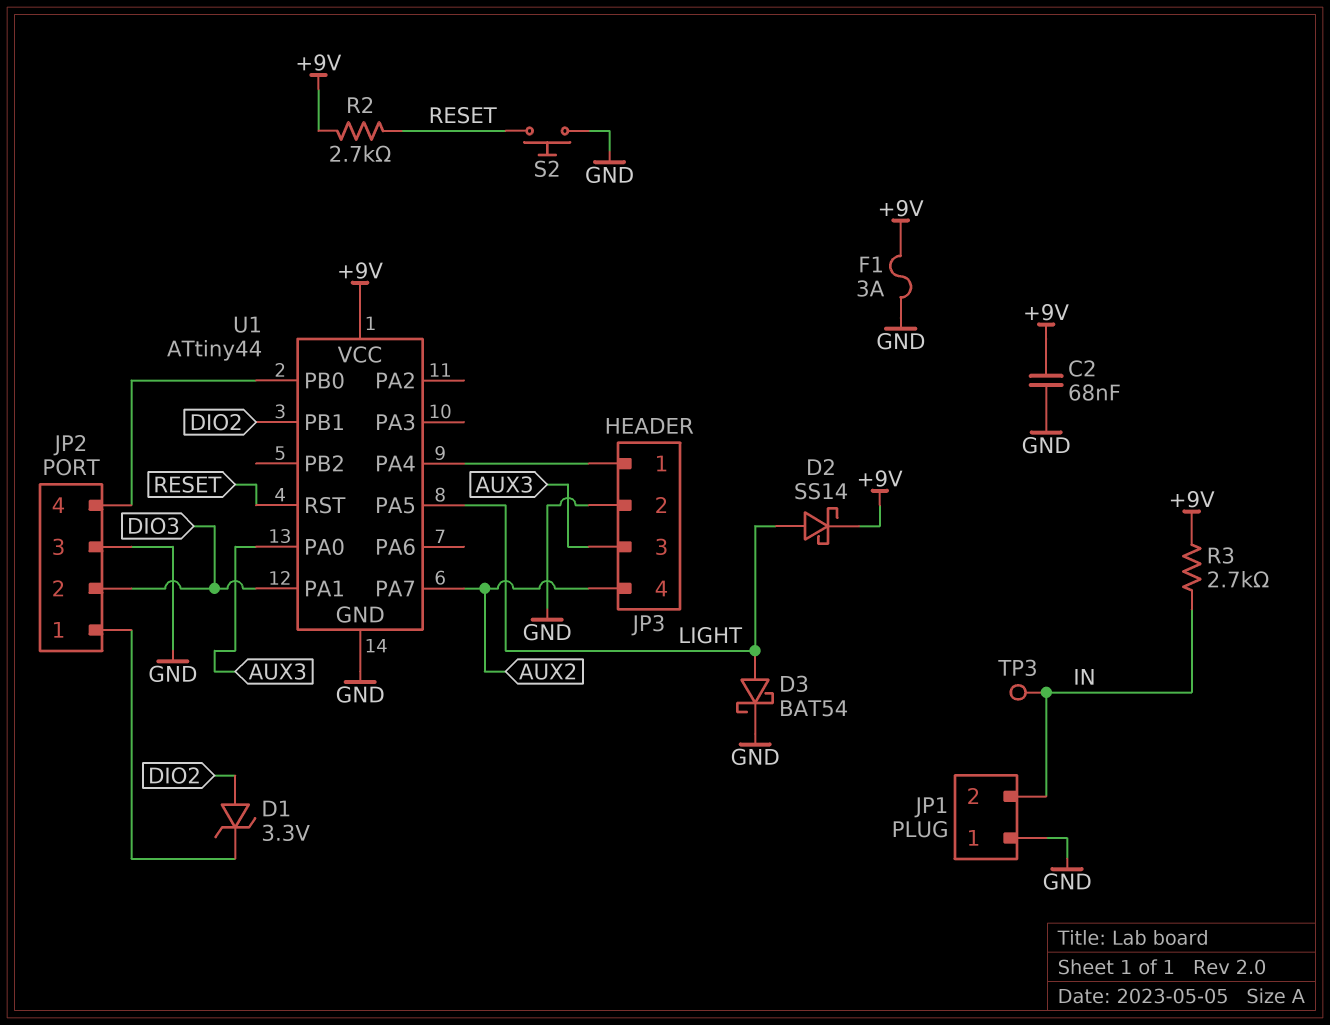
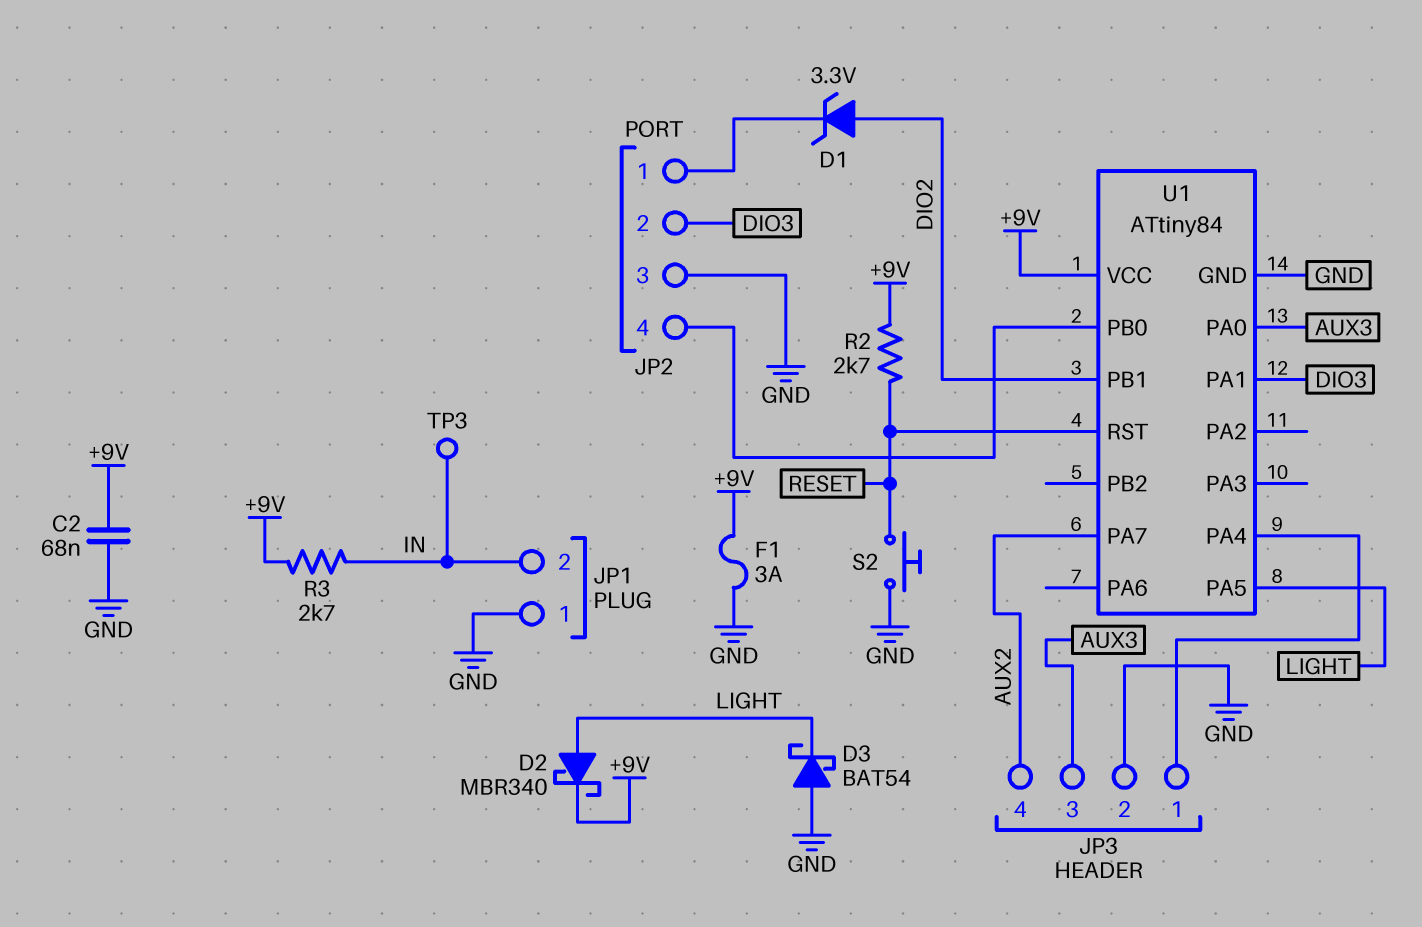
D2: schottky SS14 (A LIGHT, K +9V) -> schottky MBR340 (A LIGHT, K +9V)
D3: schottky BAT54 (A LIGHT, K GND) -> schottky BAT54 (A GND, K LIGHT)
U1: ATtiny44 -> ATtiny84

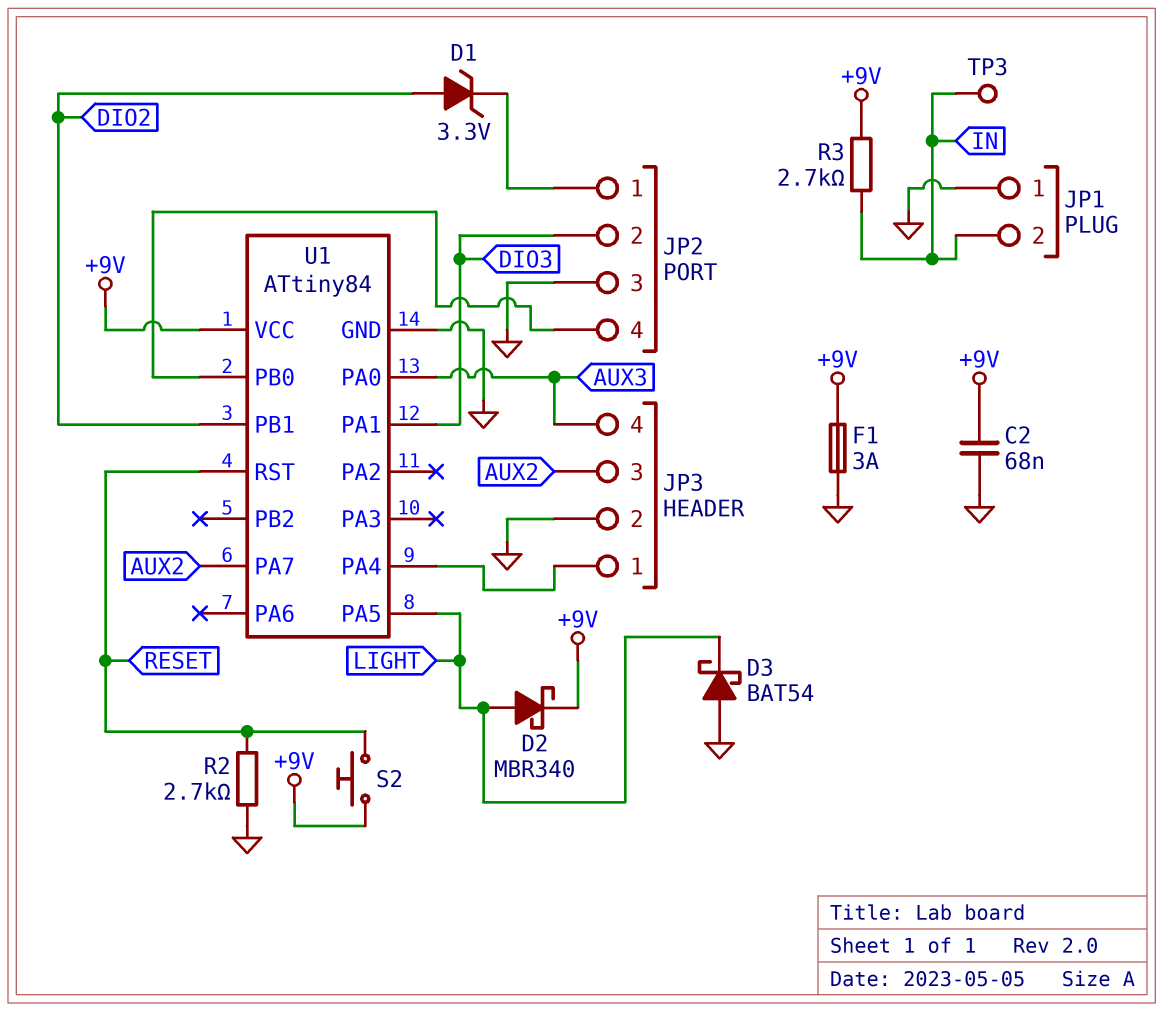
JP3 pin 3: AUX3 -> AUX2
JP3 pin 4: AUX2 -> AUX3
R2: 2.7k (+9V, RESET) -> 2.7k (GND, RESET)
S2: button (GND, RESET) -> button (+9V, RESET)

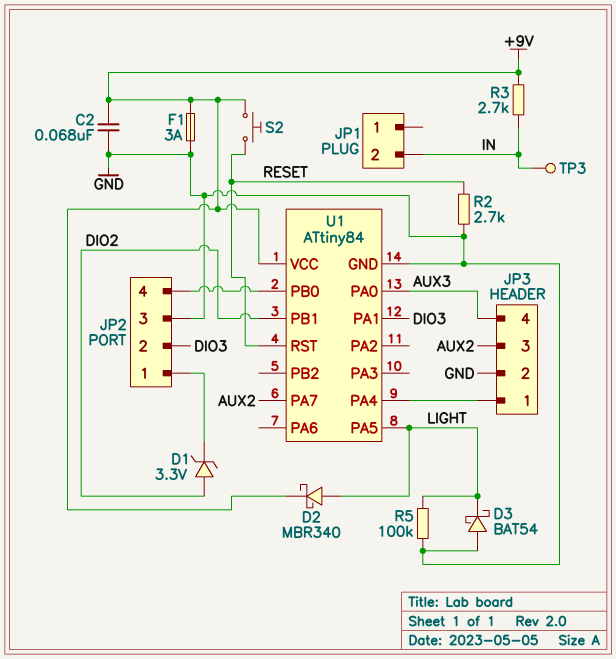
JP1 pin 1: GND -> none
R5: none -> 100k (GND, LIGHT)

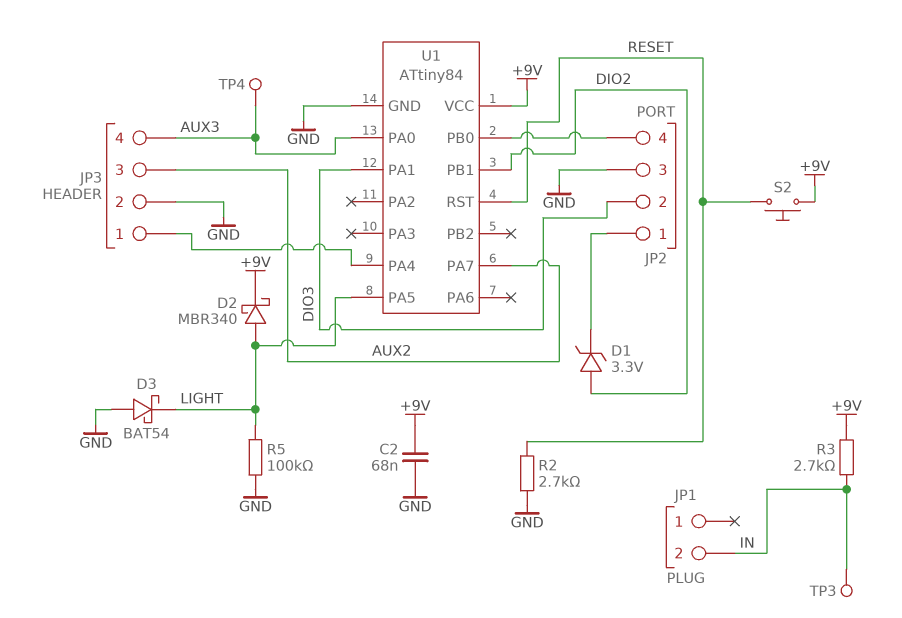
F1: 3A (+9V, GND) -> none
TP4: none -> test point (AUX3)

